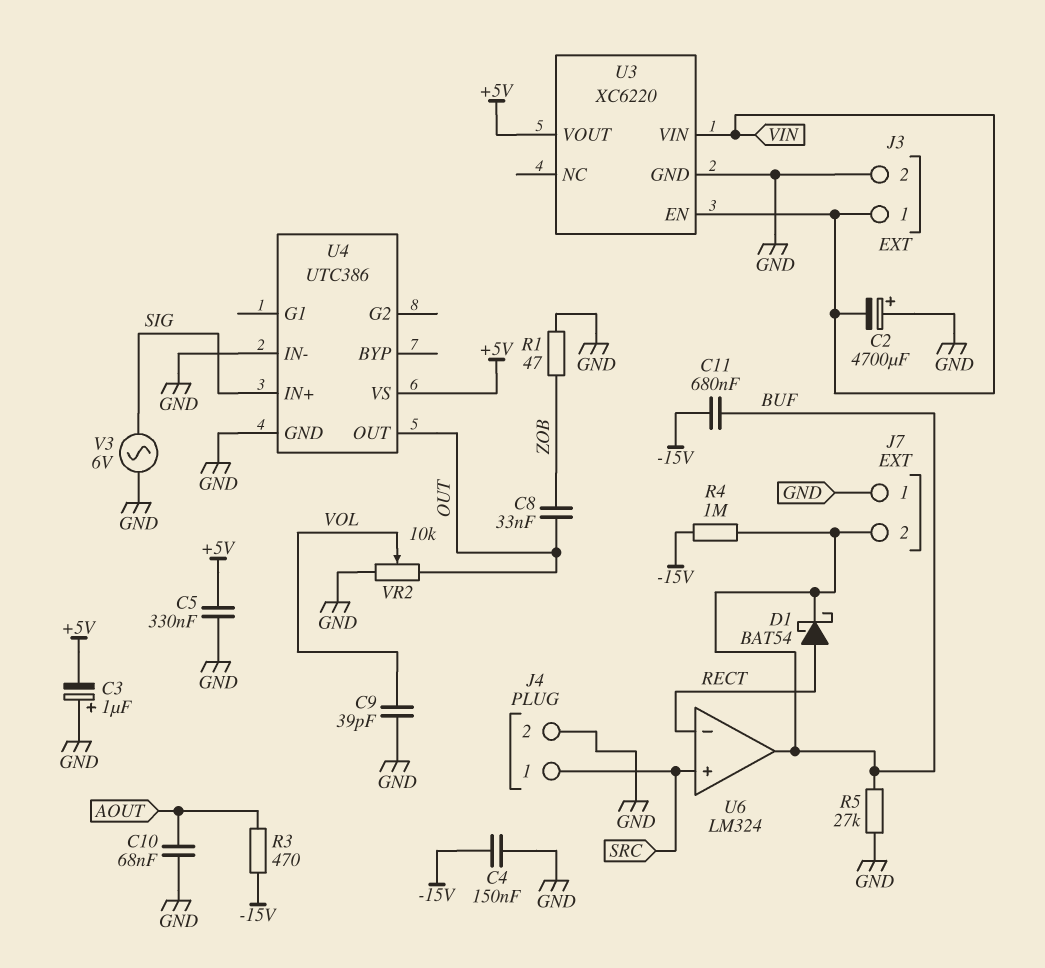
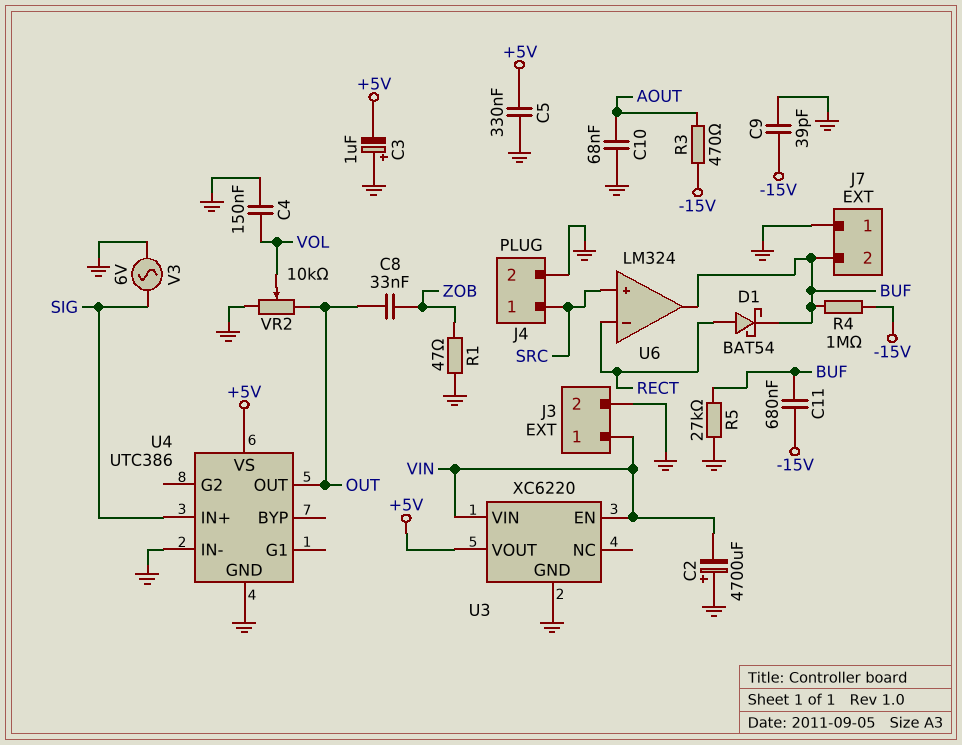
C4: 150nF (-15V, GND) -> 150nF (GND, VOL)
C9: 39pF (GND, VOL) -> 39pF (-15V, GND)

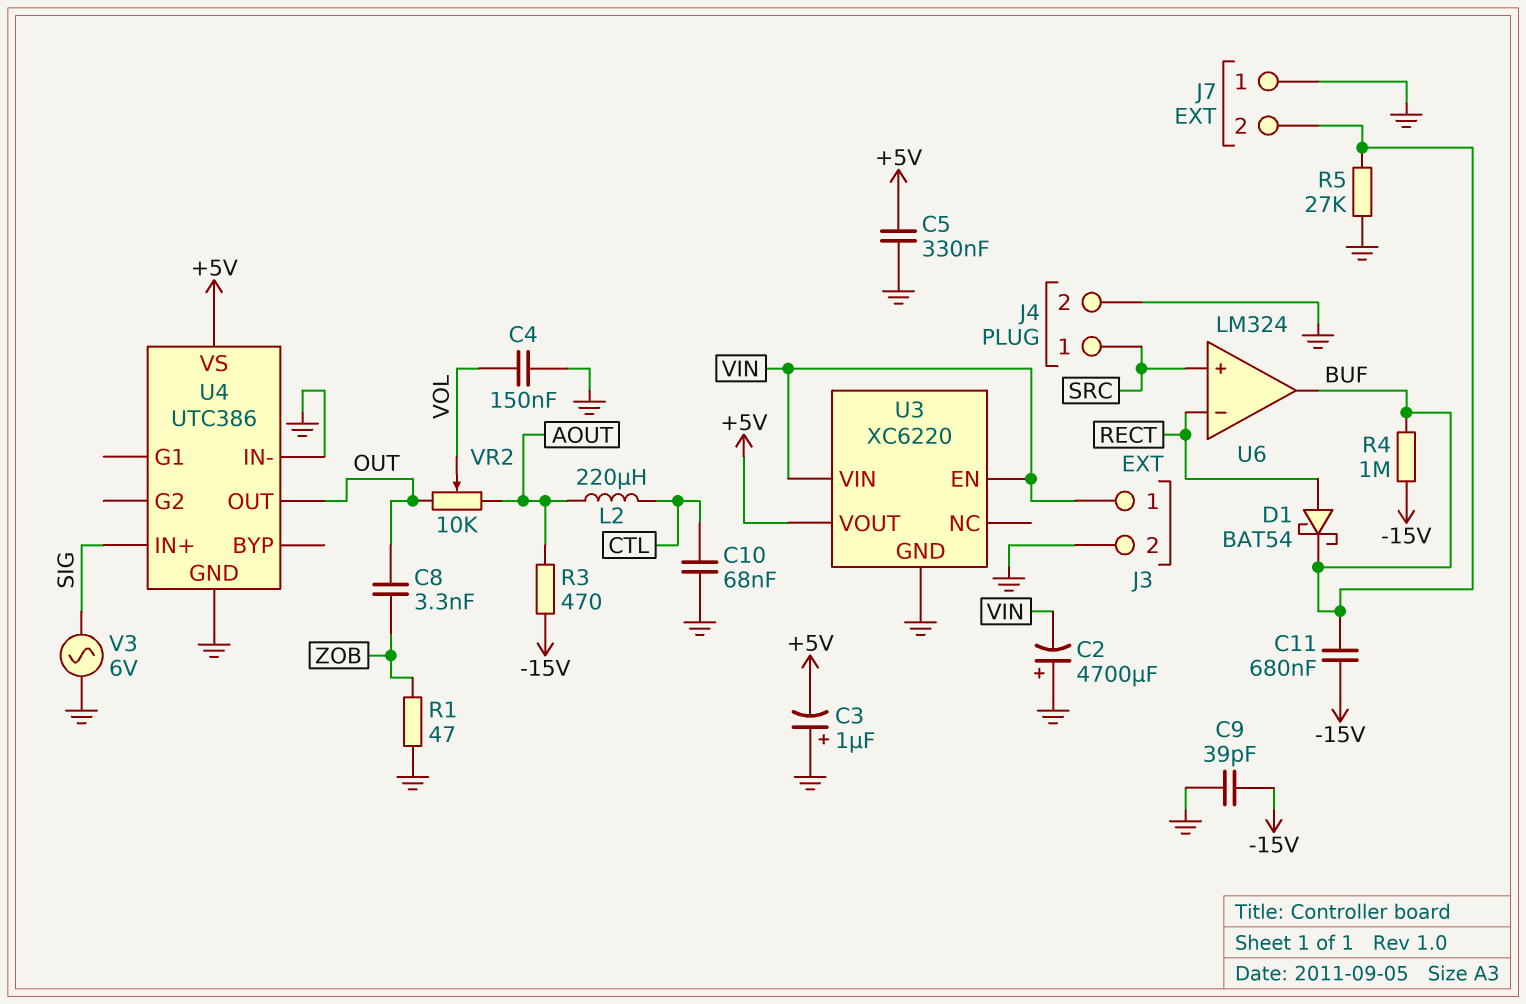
C8: 33nF (OUT, ZOB) -> 3.3nF (OUT, ZOB)
C10: 68nF (AOUT, GND) -> 68nF (CTL, GND)
L2: none -> 220uH (AOUT, CTL)
VR2: 10k (GND, OUT, wiper VOL) -> 10k (AOUT, OUT, wiper VOL)

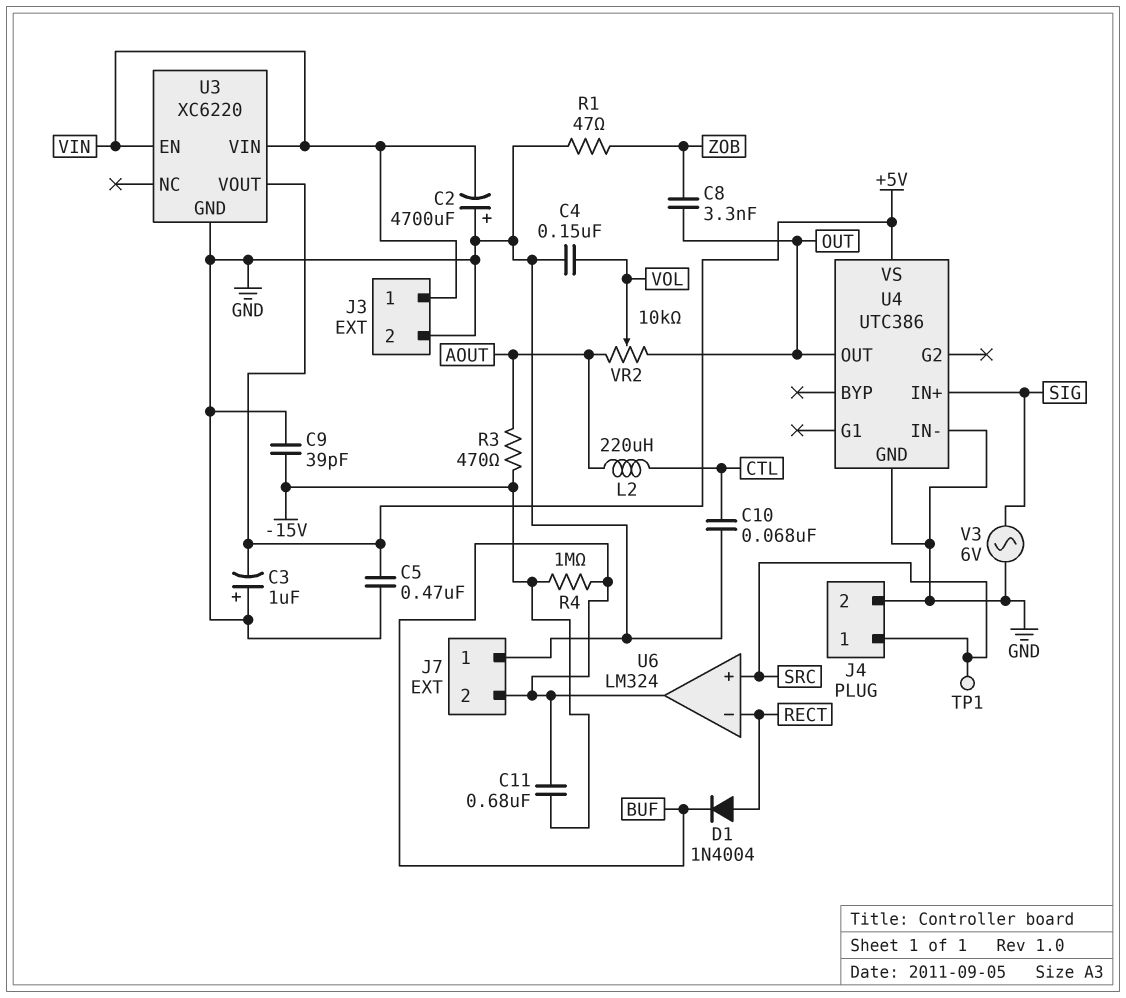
C5: 330nF (+5V, GND) -> 470nF (+5V, GND)
D1: schottky BAT54 (A RECT, K BUF) -> diode 1N4004 (A RECT, K BUF)
R5: 27k (BUF, GND) -> none
TP1: none -> test point (SRC)

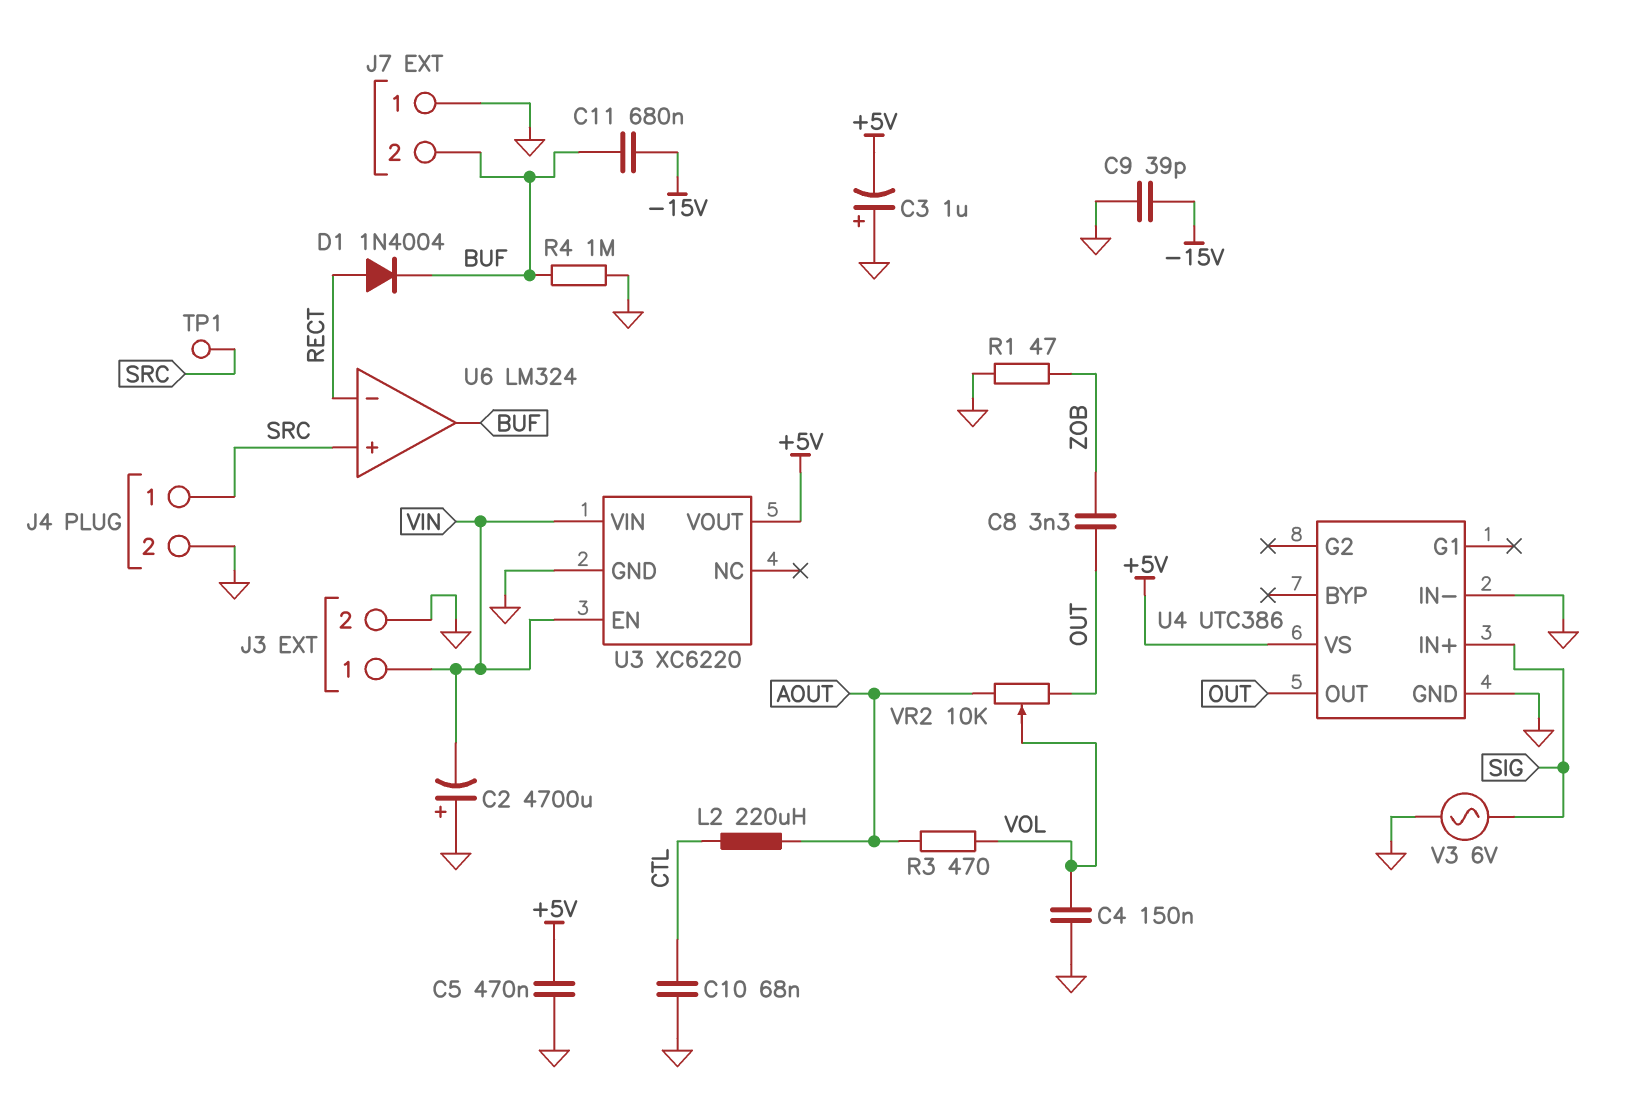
R3: 470 (-15V, AOUT) -> 470 (AOUT, VOL)
R4: 1M (-15V, BUF) -> 1M (BUF, GND)

